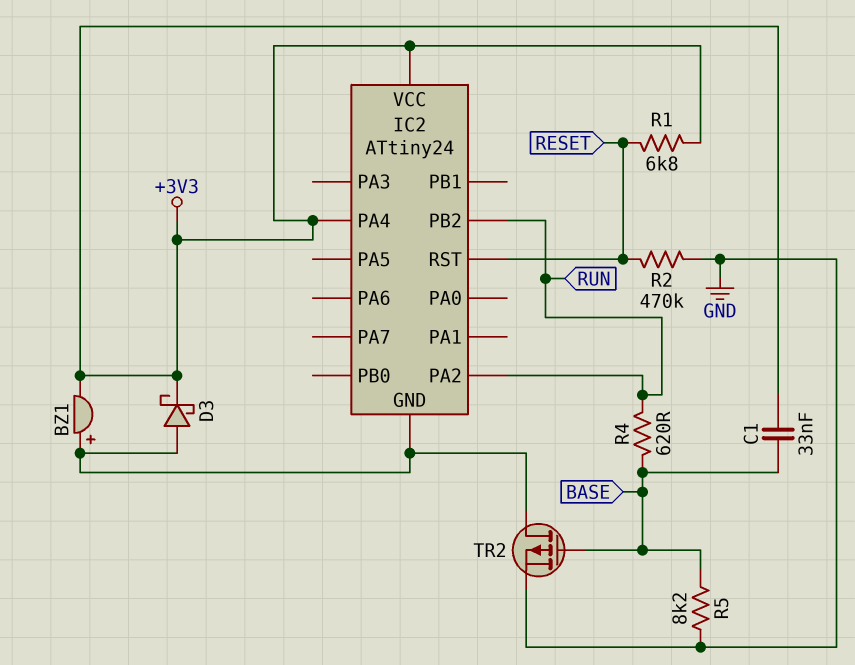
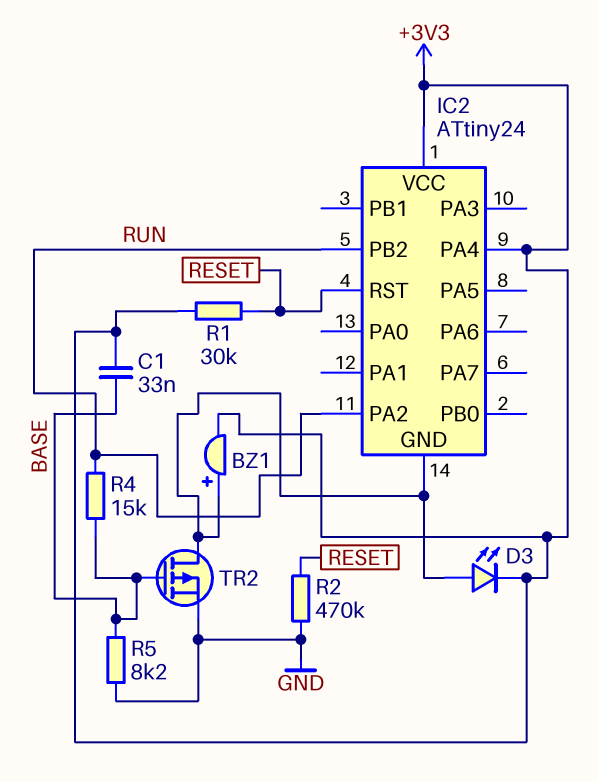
D3: schottky (A IC2/GND, K +3V3) -> LED (A IC2/GND, K +3V3)
R1: 6.8k (+3V3, RESET) -> 30k (+3V3, RESET)
R4: 620 (BASE, RUN) -> 15k (BASE, RUN)

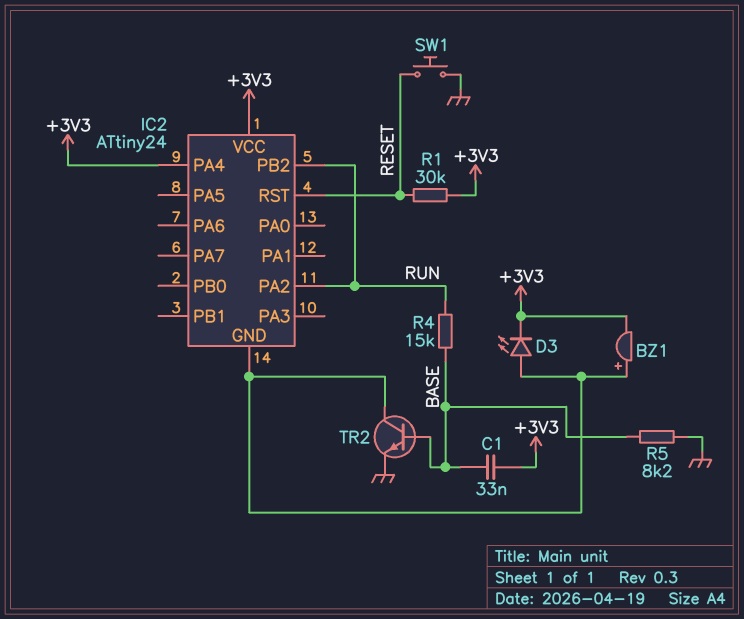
R2: 470k (GND, RESET) -> none
SW1: none -> button (GND, RESET)
TR2: PMOS (G BASE, D IC2/GND, S GND) -> NPN (B BASE, C IC2/GND, E GND)

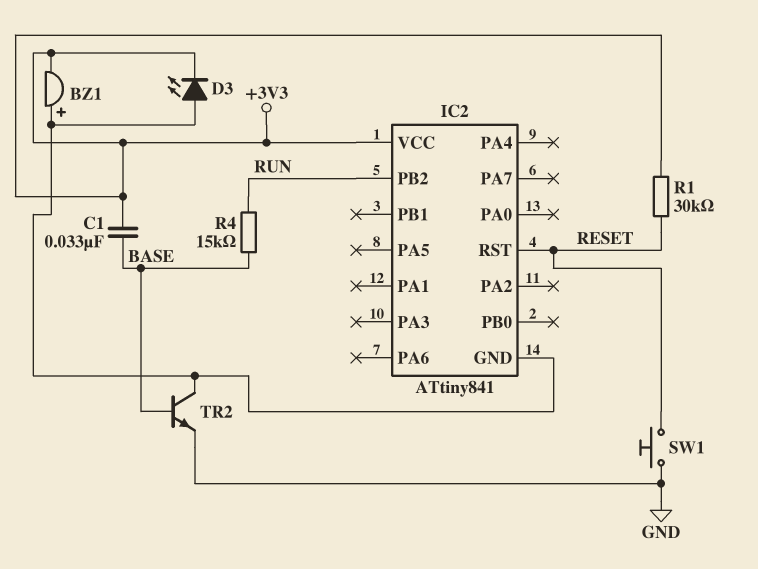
IC2: ATtiny24 -> ATtiny841
IC2 pin PA2: RUN -> none
IC2 pin PA4: +3V3 -> none
R5: 8.2k (BASE, GND) -> none

